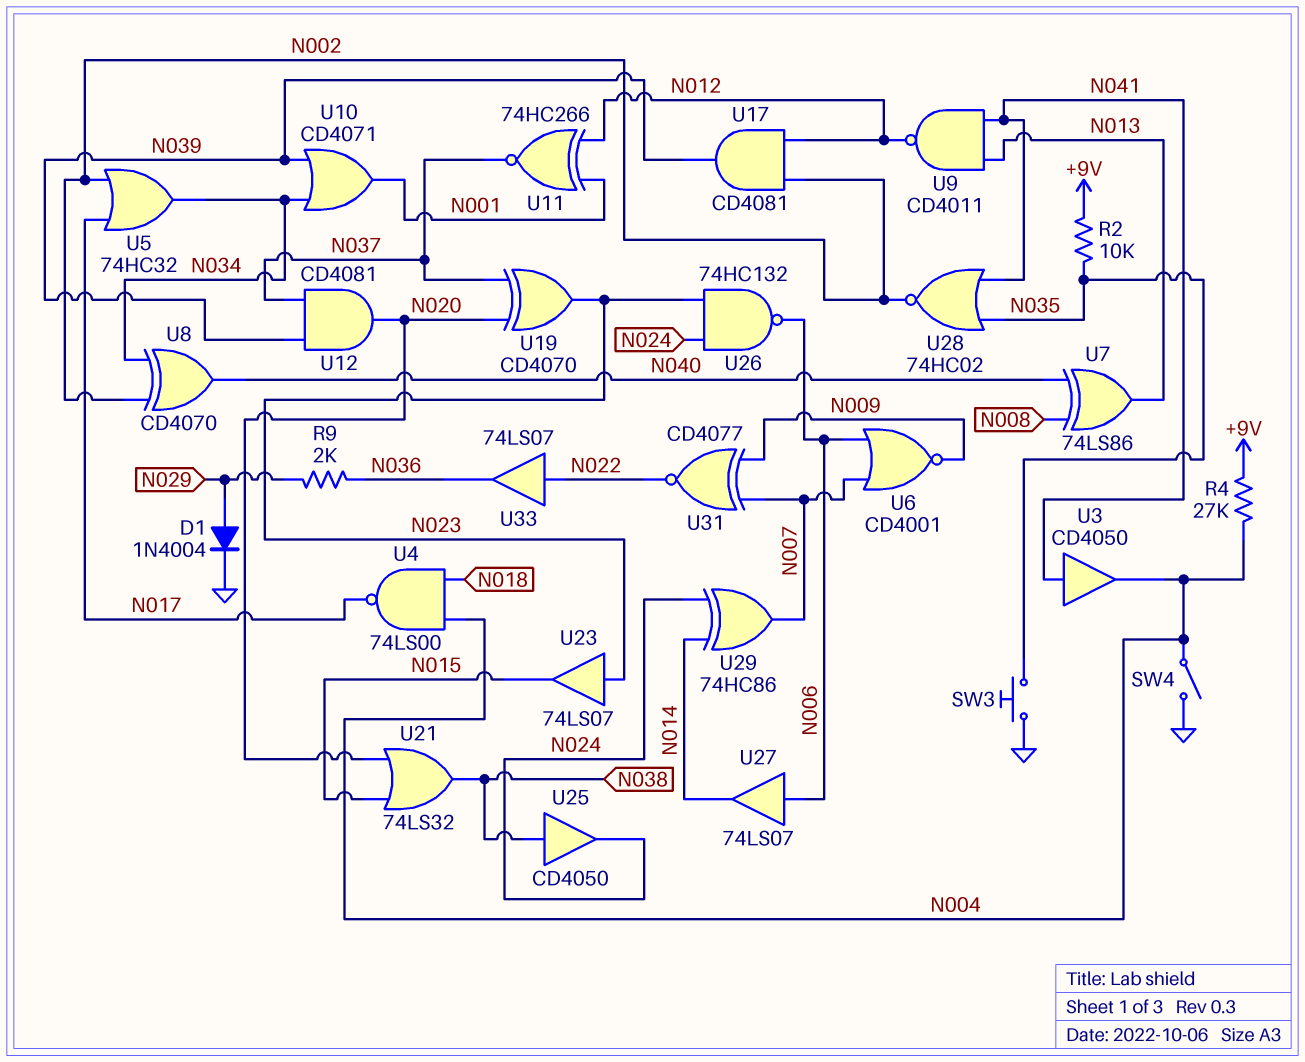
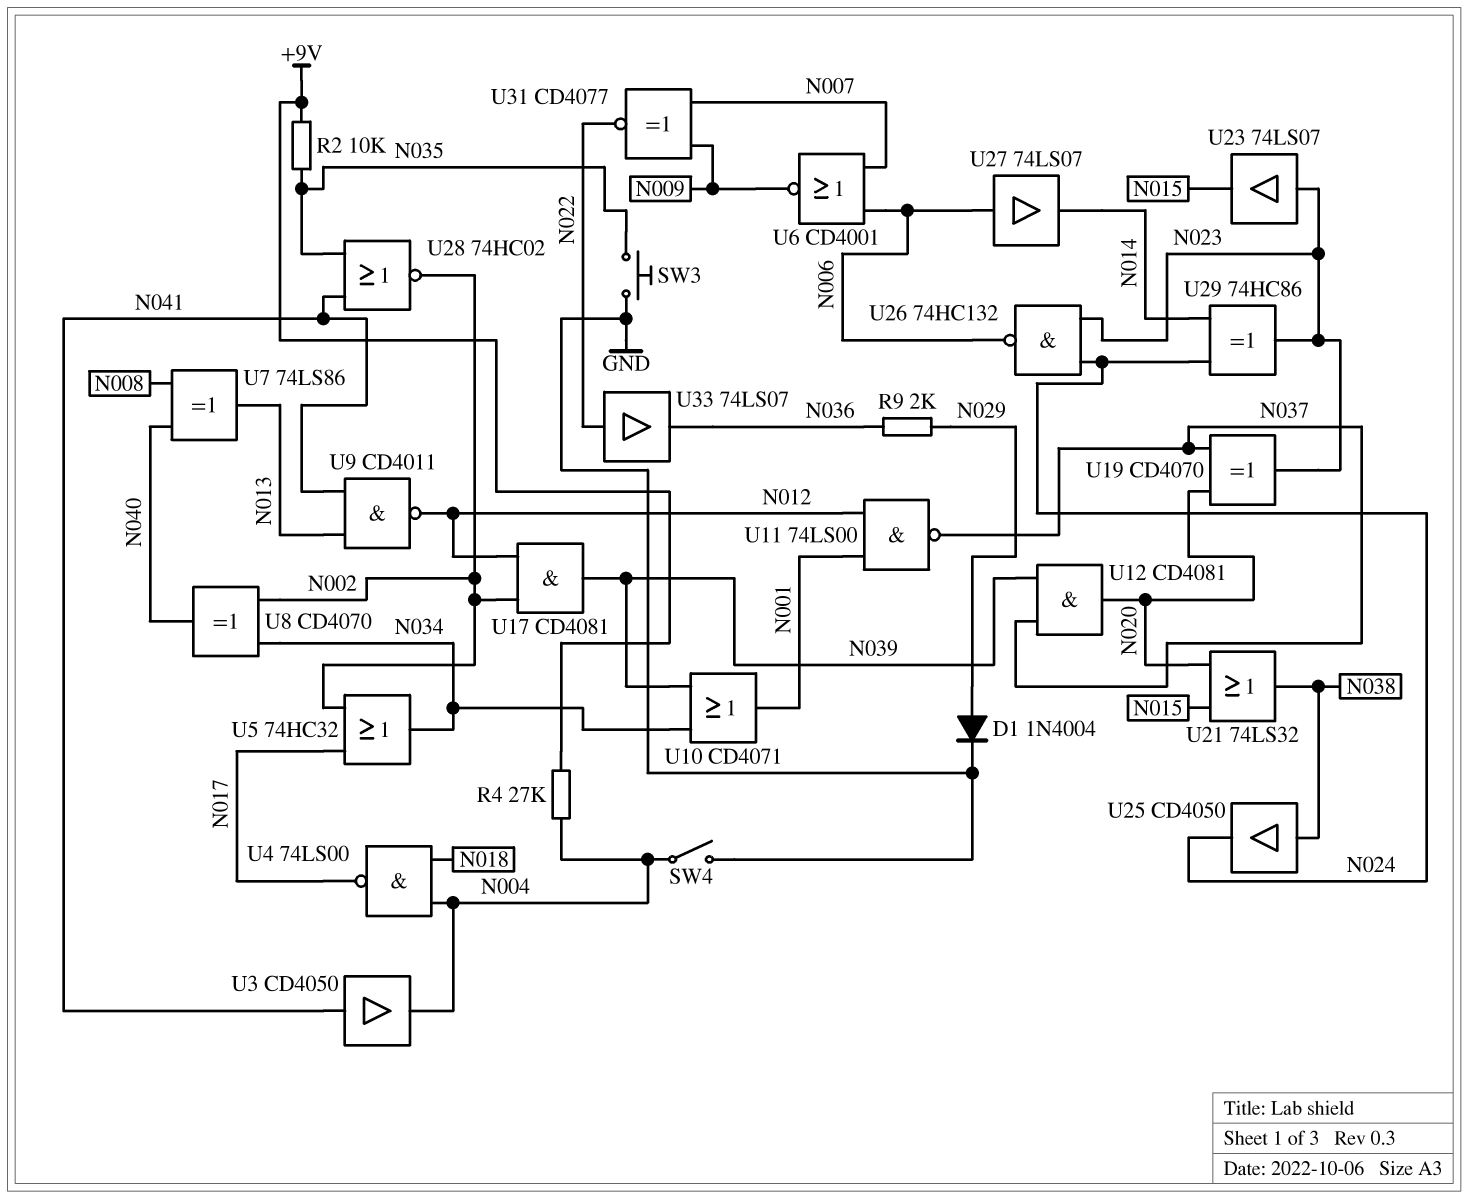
U11: XNOR 74HC266 (in N001, in N012, out N037) -> NAND 74LS00 (in N001, in N012, out N037)
U29: XOR 74HC86 (in N014, in N024, out N007) -> XOR 74HC86 (in N014, in N024, out N023)

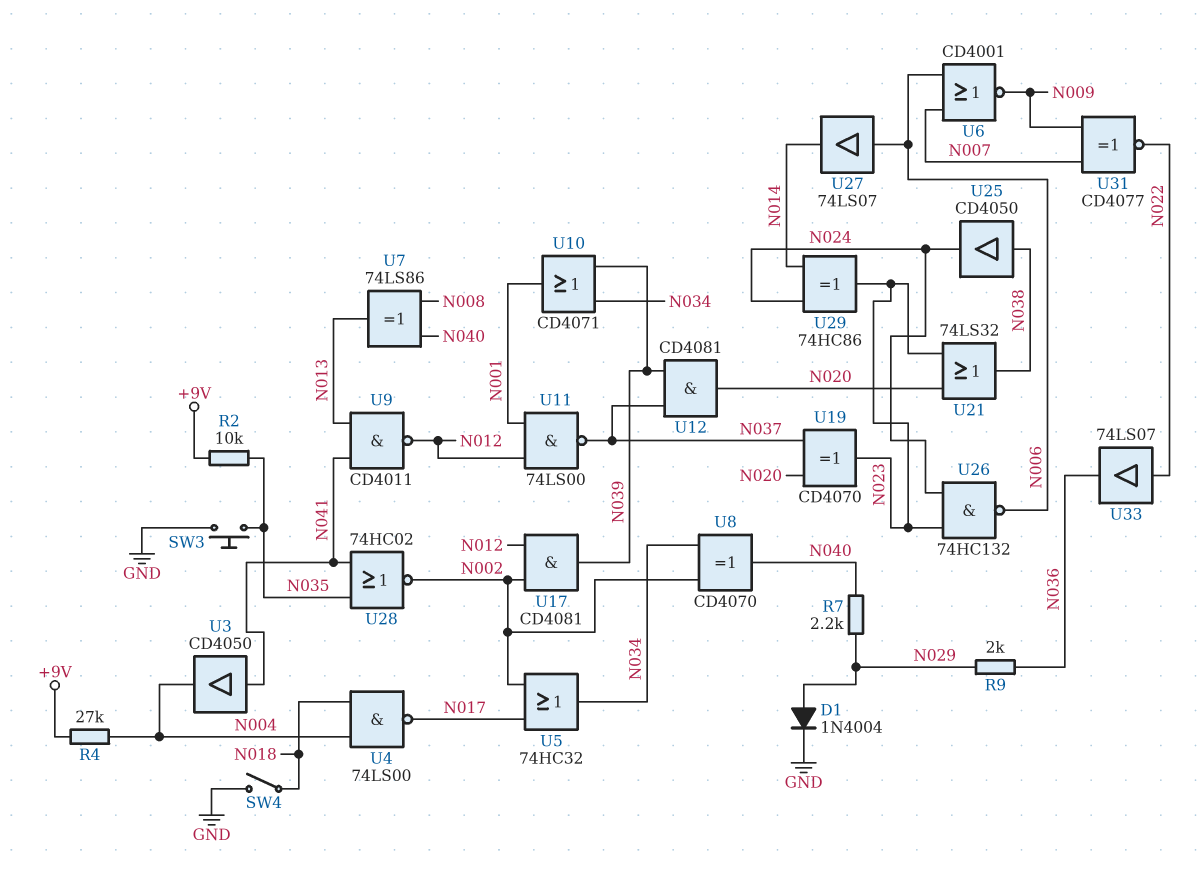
R7: none -> 2.2k (N029, N040)
SW4: switch (GND, N004) -> switch (GND, N018)
U21: OR 74LS32 (in N015, in N020, out N038) -> OR 74LS32 (in N020, in N023, out N038)
U23: buffer 74LS07 (in N023, out N015) -> none

